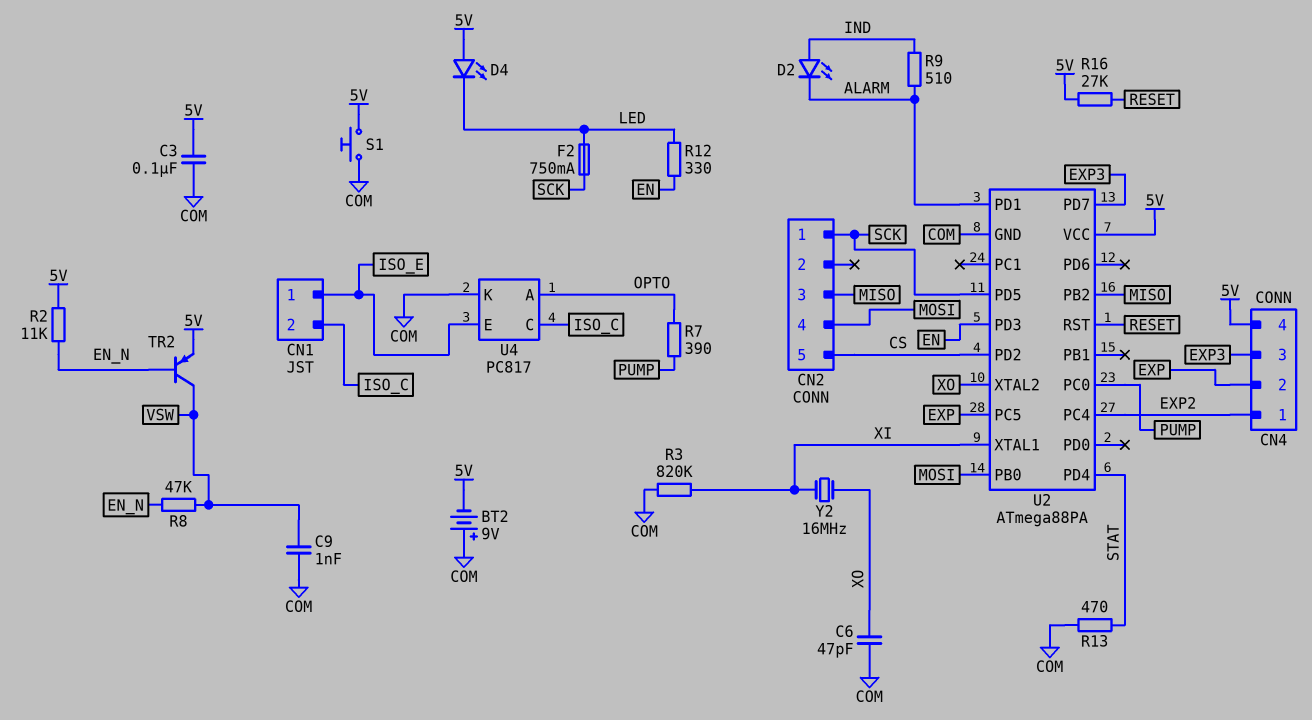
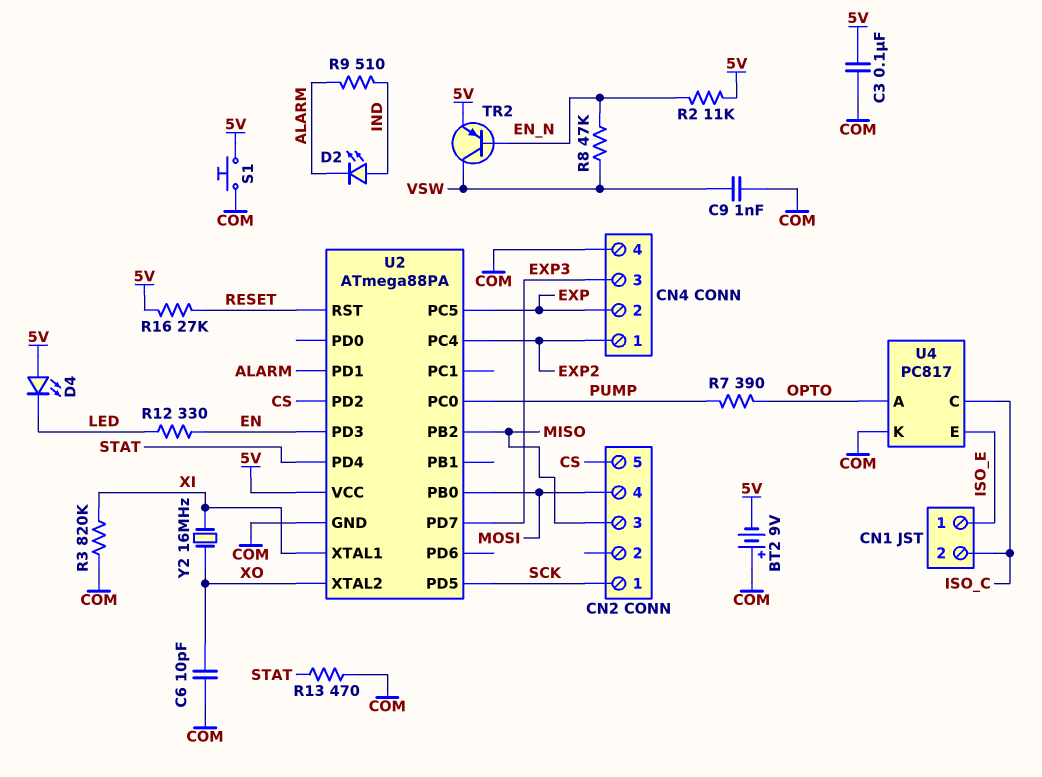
C6: 47pF (COM, XO) -> 10pF (COM, XO)
CN4 pin 4: 5V -> COM
F2: 750mA (LED, SCK) -> none

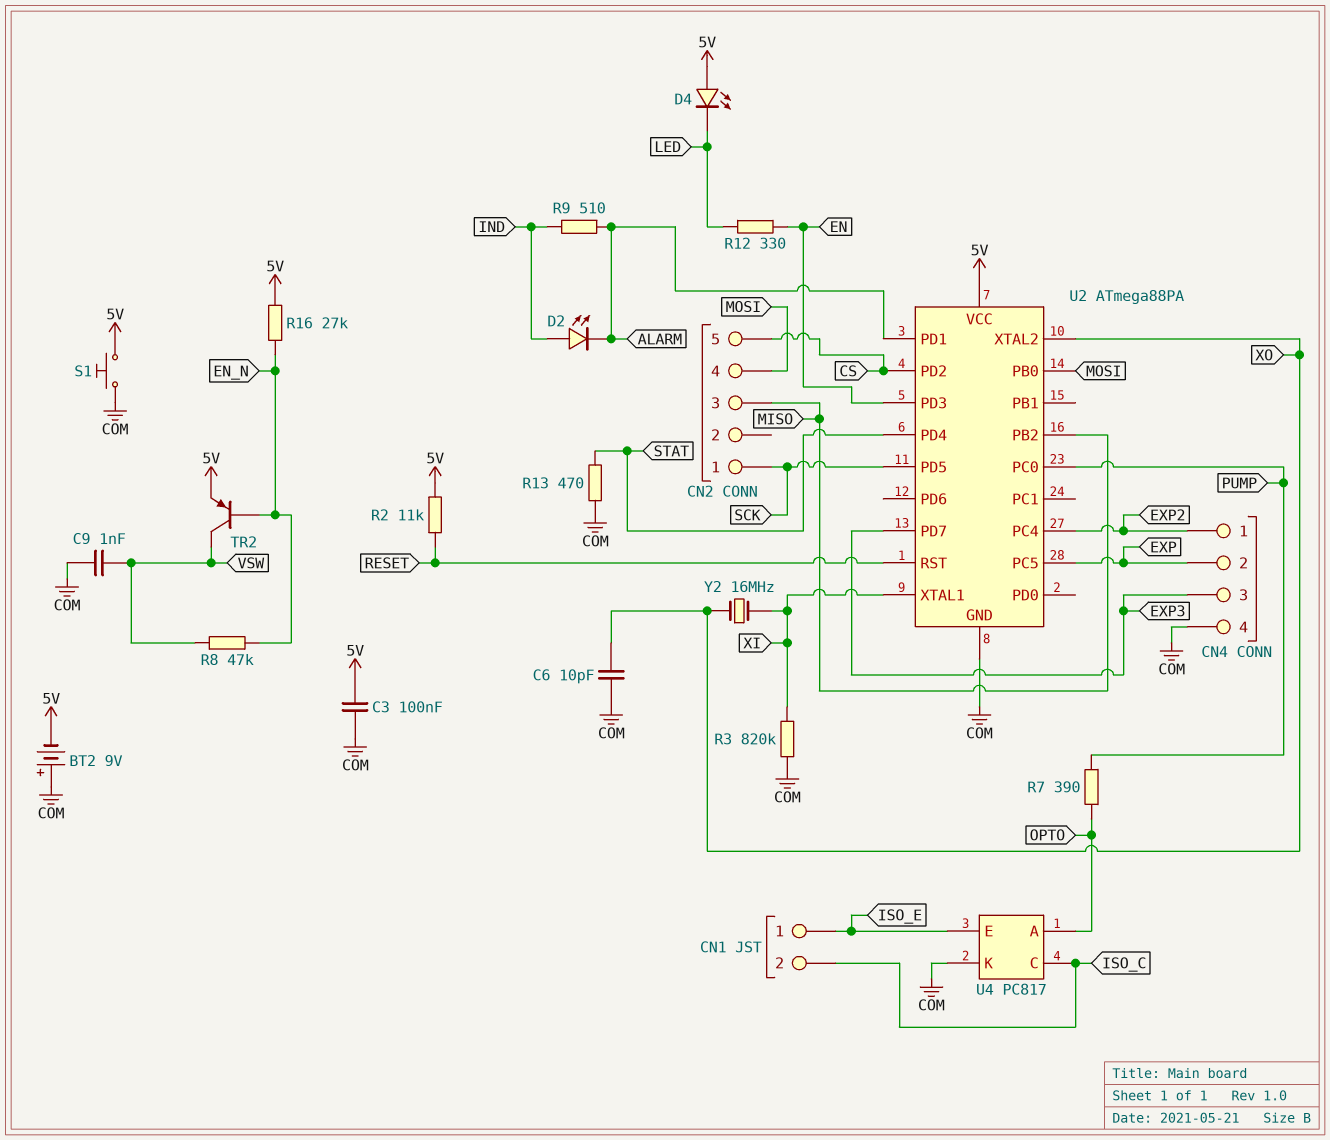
R2: 11k (5V, EN_N) -> 11k (5V, RESET)
R16: 27k (5V, RESET) -> 27k (5V, EN_N)

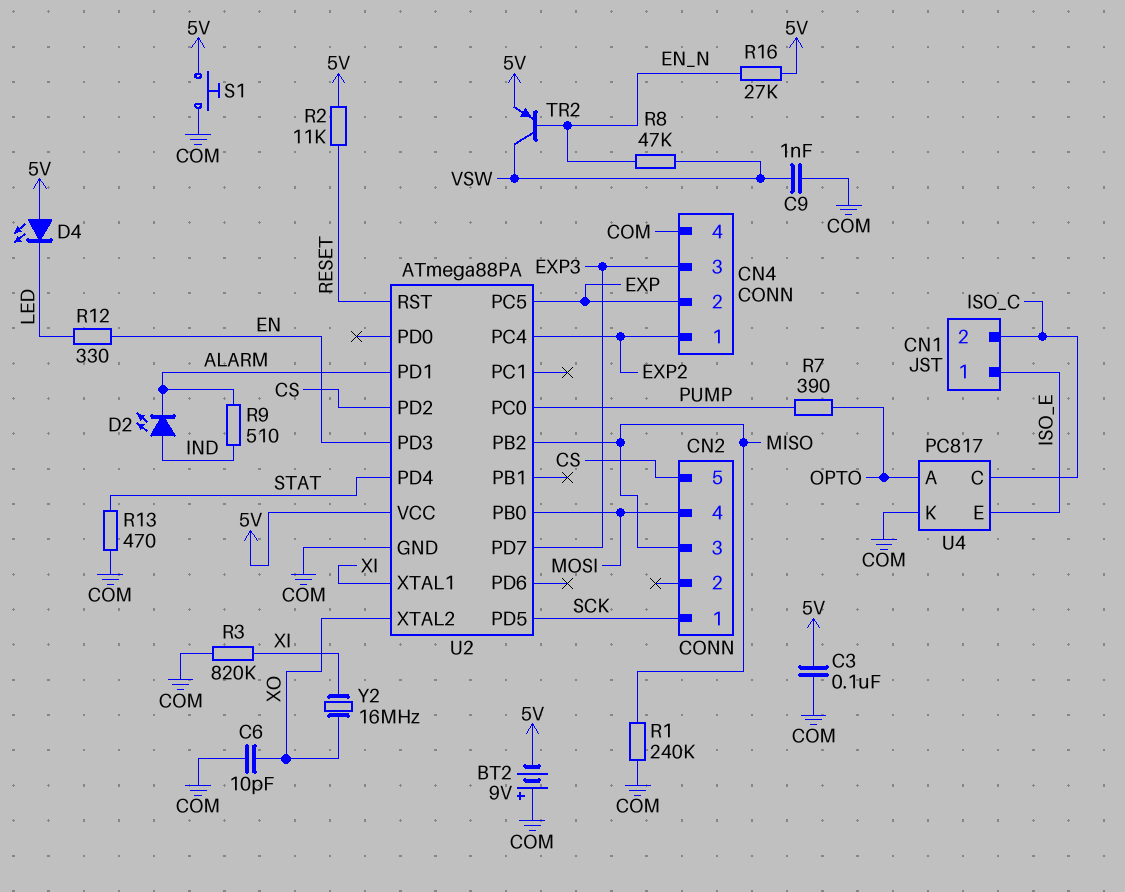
R1: none -> 240k (COM, MISO)

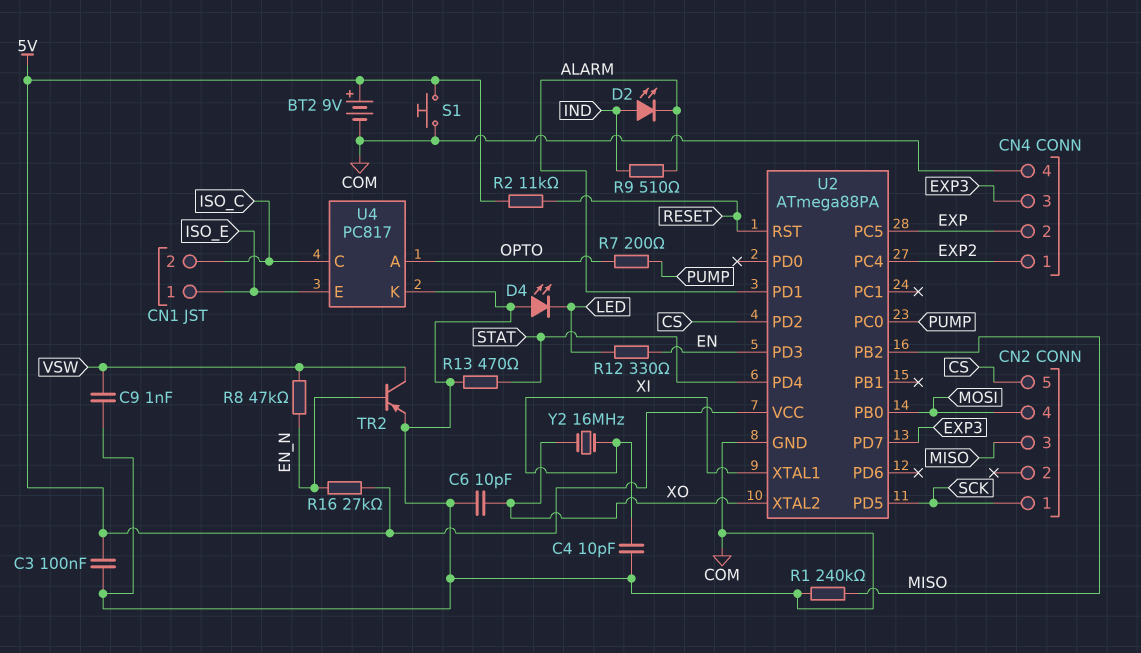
BT2: 9V (plus COM, minus 5V) -> 9V (plus 5V, minus COM)
C4: none -> 10pF (COM, XI)
D4: LED (A 5V, K LED) -> LED (A COM, K LED)
R3: 820k (COM, XI) -> none
R7: 390 (OPTO, PUMP) -> 200 (OPTO, PUMP)
TR2: PNP (B EN_N, C VSW, E 5V) -> PNP (B EN_N, C VSW, E COM)

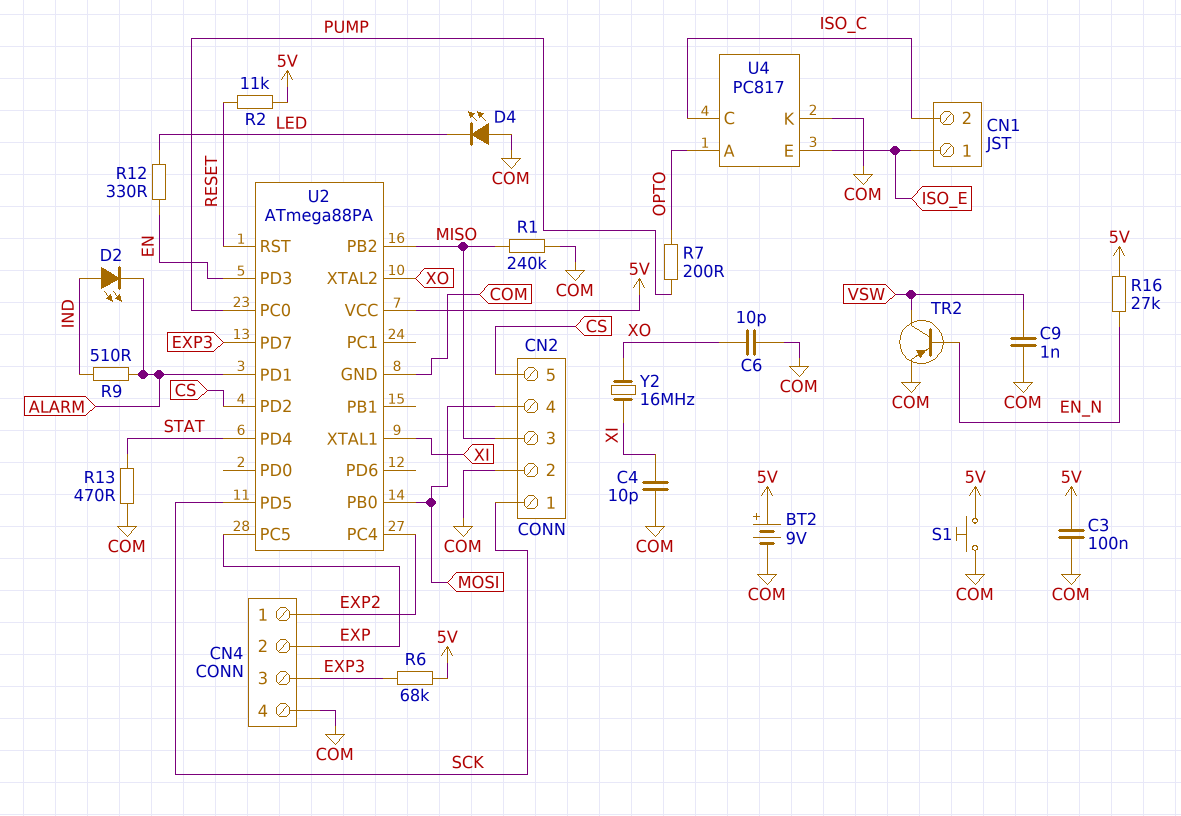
CN2 pin 2: none -> COM
R6: none -> 68k (5V, EXP3)
R8: 47k (EN_N, VSW) -> none

